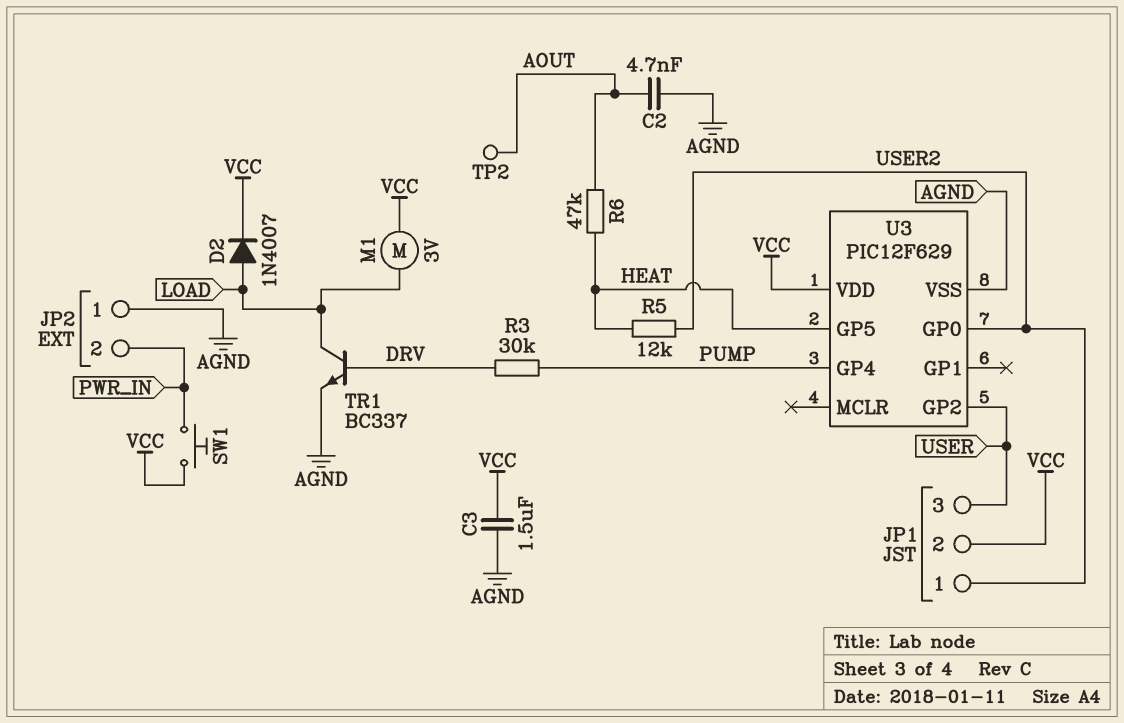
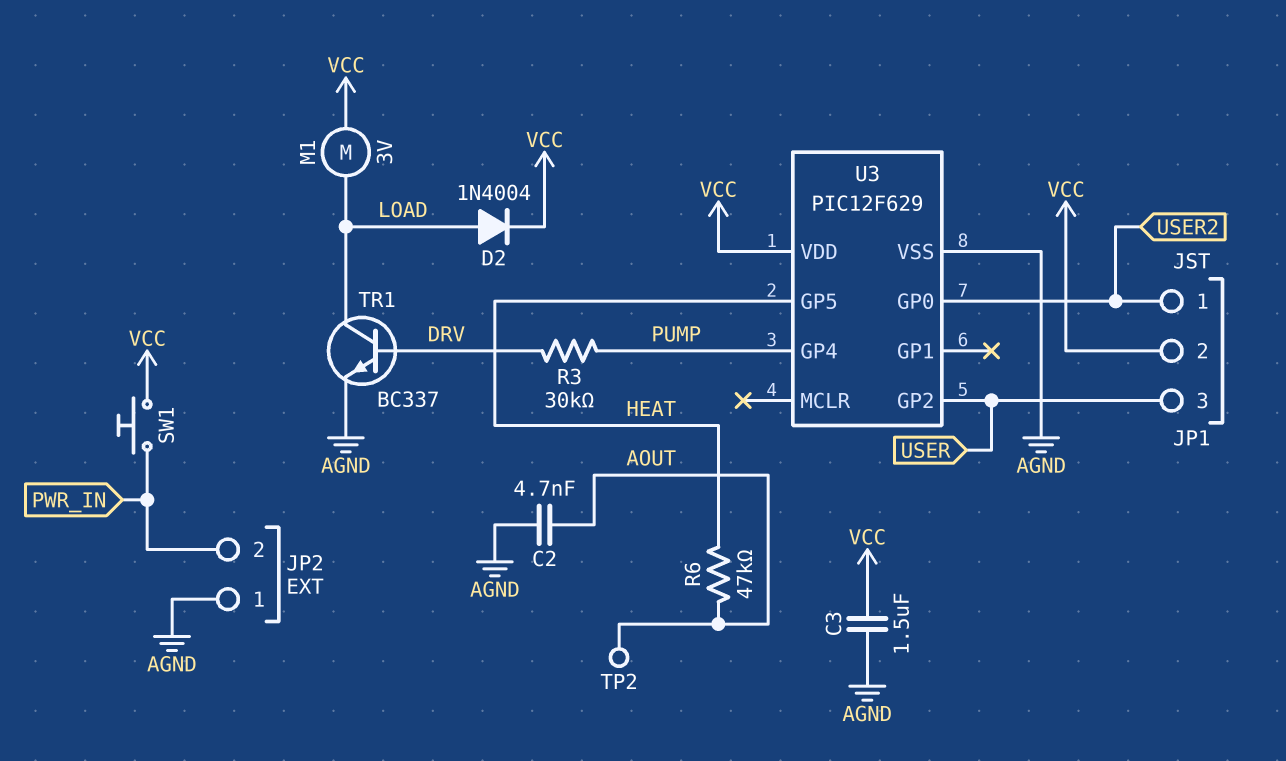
D2: diode 1N4007 (A LOAD, K VCC) -> diode 1N4004 (A LOAD, K VCC)
R5: 12k (HEAT, USER2) -> none

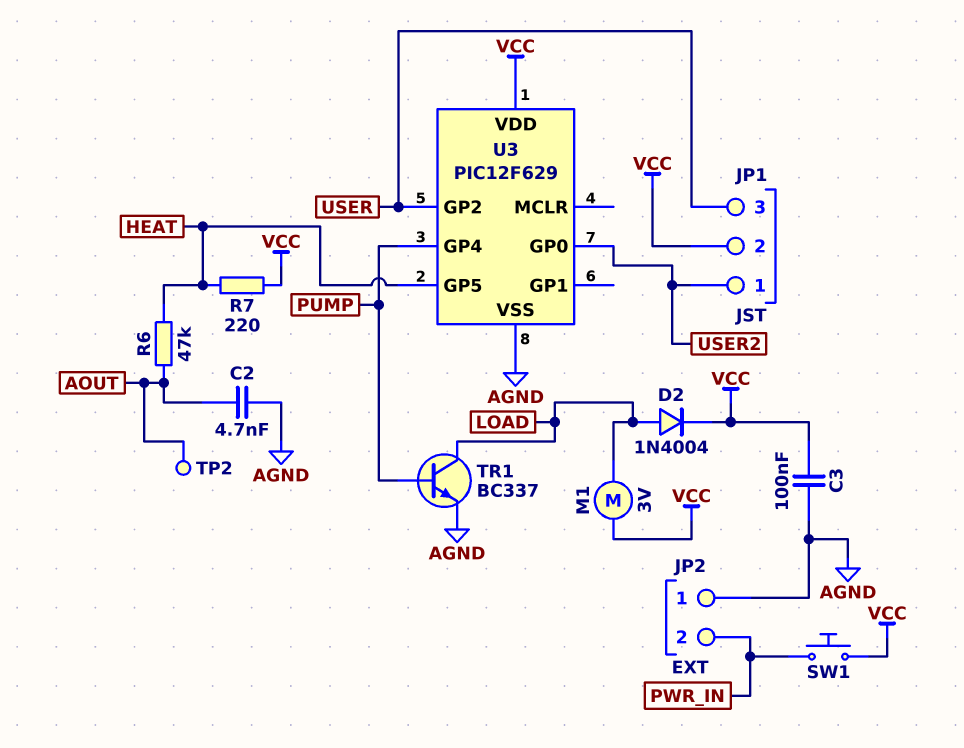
C3: 1.5uF (AGND, VCC) -> 100nF (AGND, VCC)
R3: 30k (DRV, PUMP) -> none
R7: none -> 220 (HEAT, VCC)
TR1: NPN BC337 (B DRV, C LOAD, E AGND) -> NPN BC337 (B PUMP, C LOAD, E AGND)

